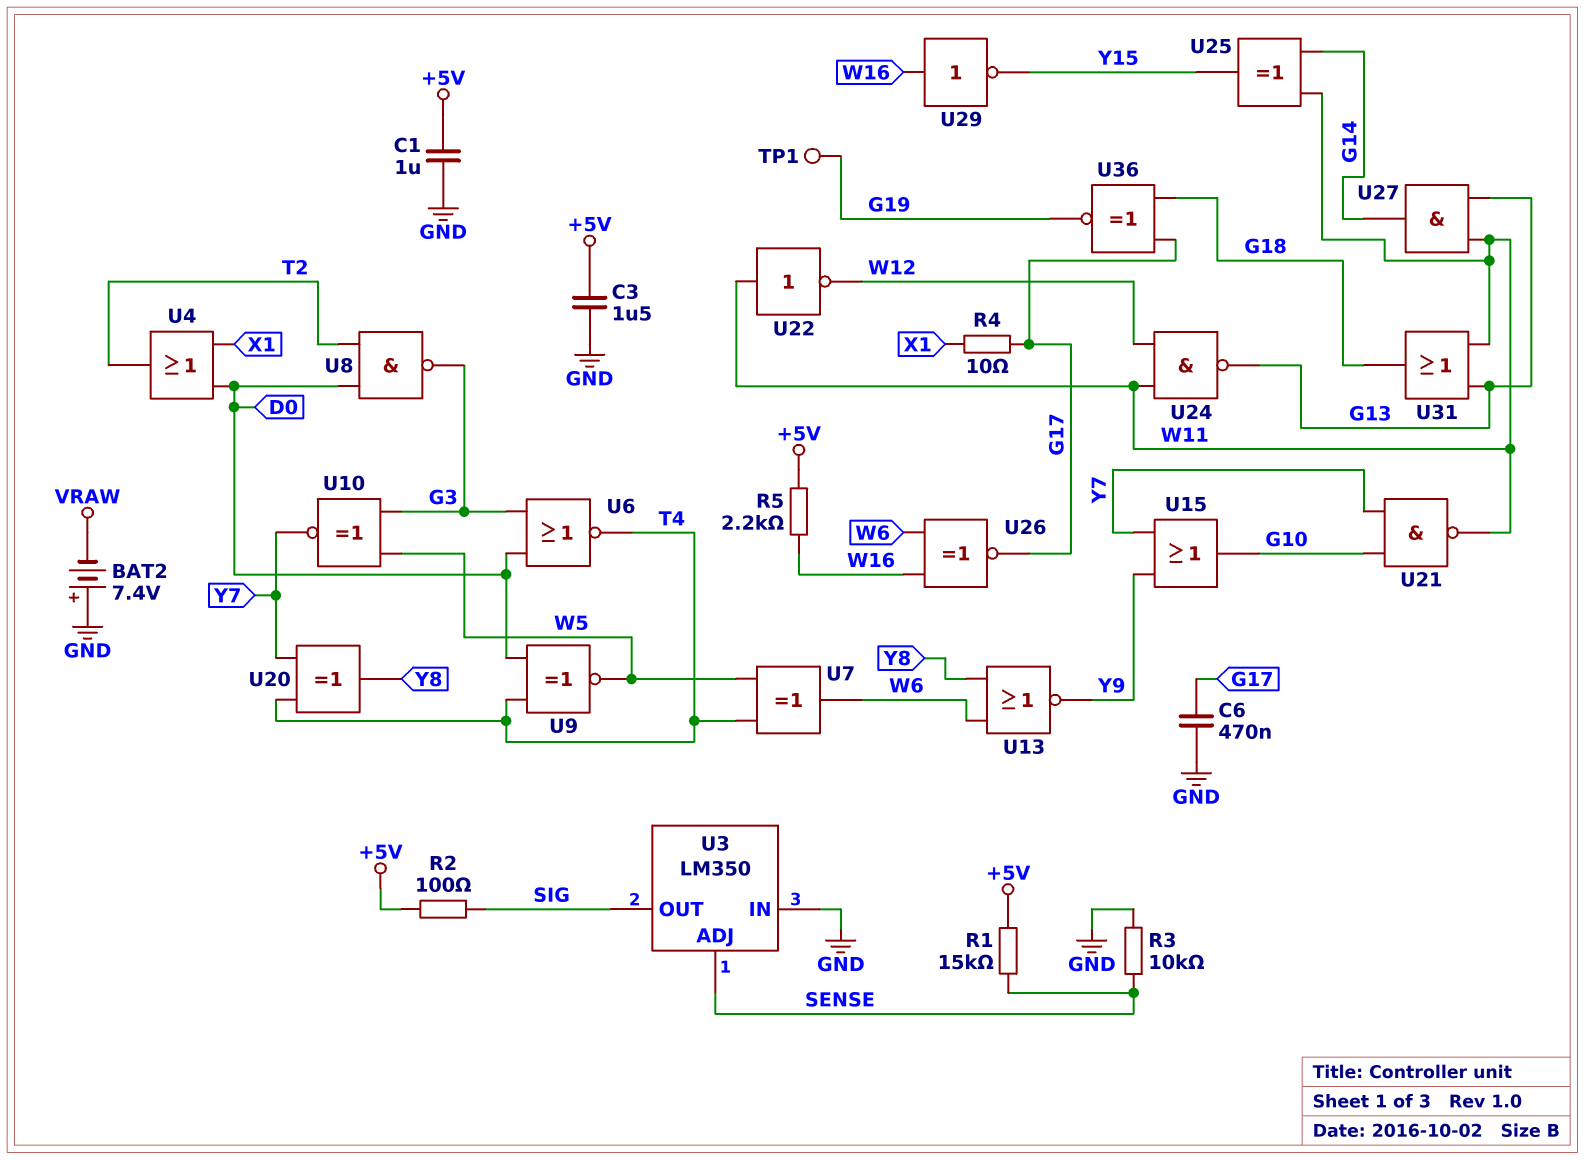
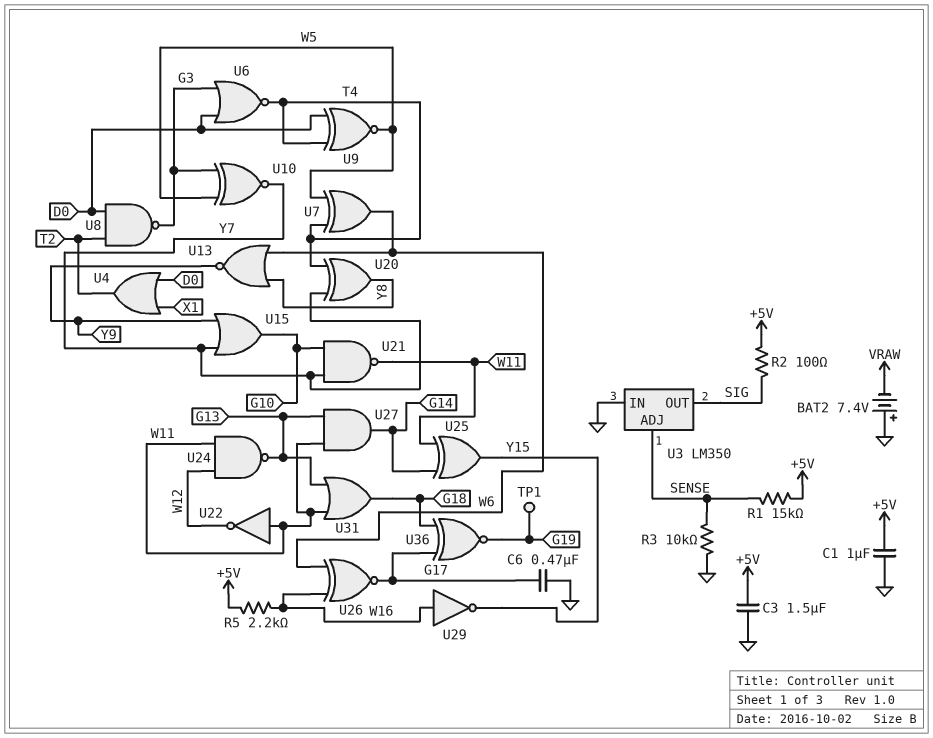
R4: 10 (G17, X1) -> none

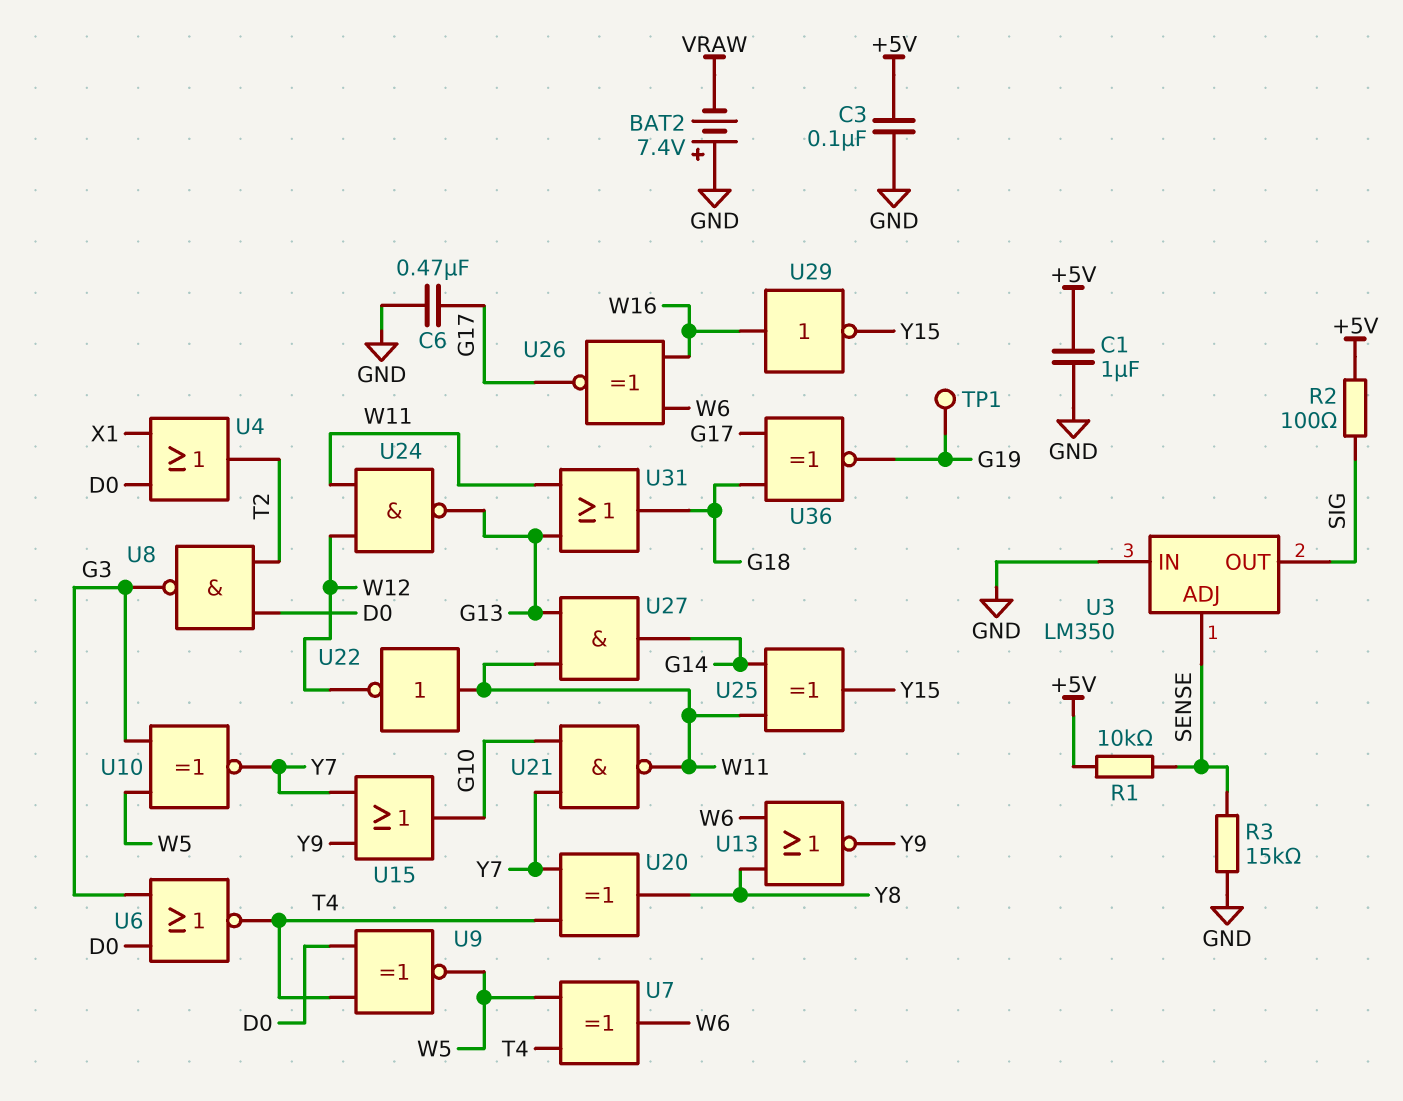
C3: 1.5uF (+5V, GND) -> 100nF (+5V, GND)
R1: 15k (+5V, SENSE) -> 10k (+5V, SENSE)
R3: 10k (GND, SENSE) -> 15k (GND, SENSE)
R5: 2.2k (+5V, W16) -> none

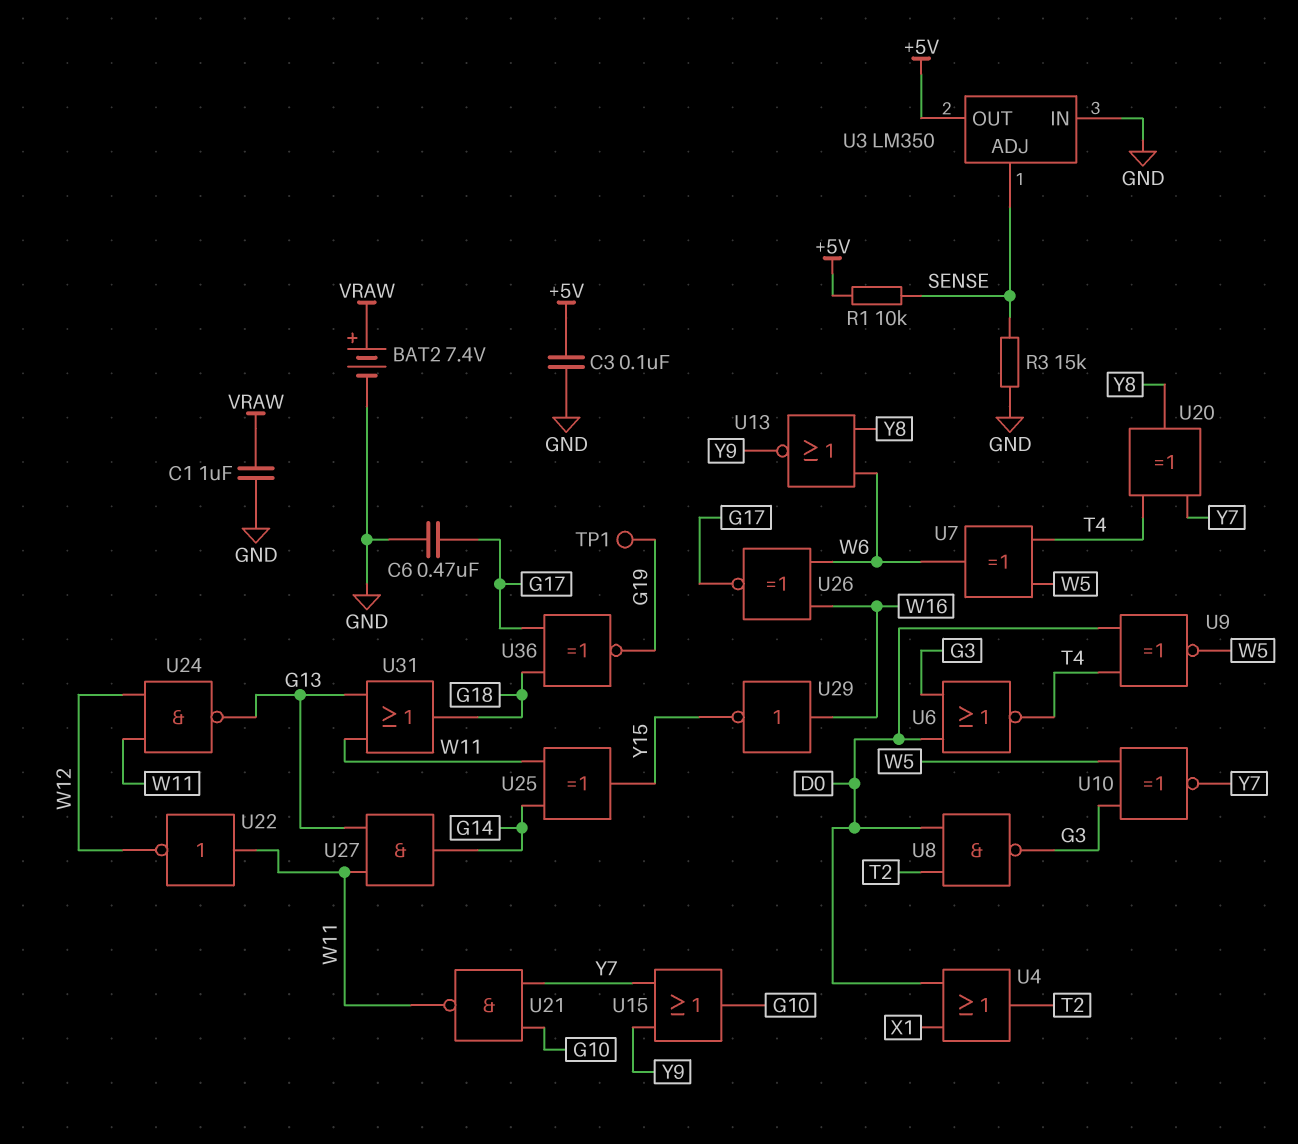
BAT2: 7.4V (plus GND, minus VRAW) -> 7.4V (plus VRAW, minus GND)
C1: 1uF (+5V, GND) -> 1uF (GND, VRAW)
R2: 100 (+5V, SIG) -> none
U3 pin OUT: SIG -> +5V

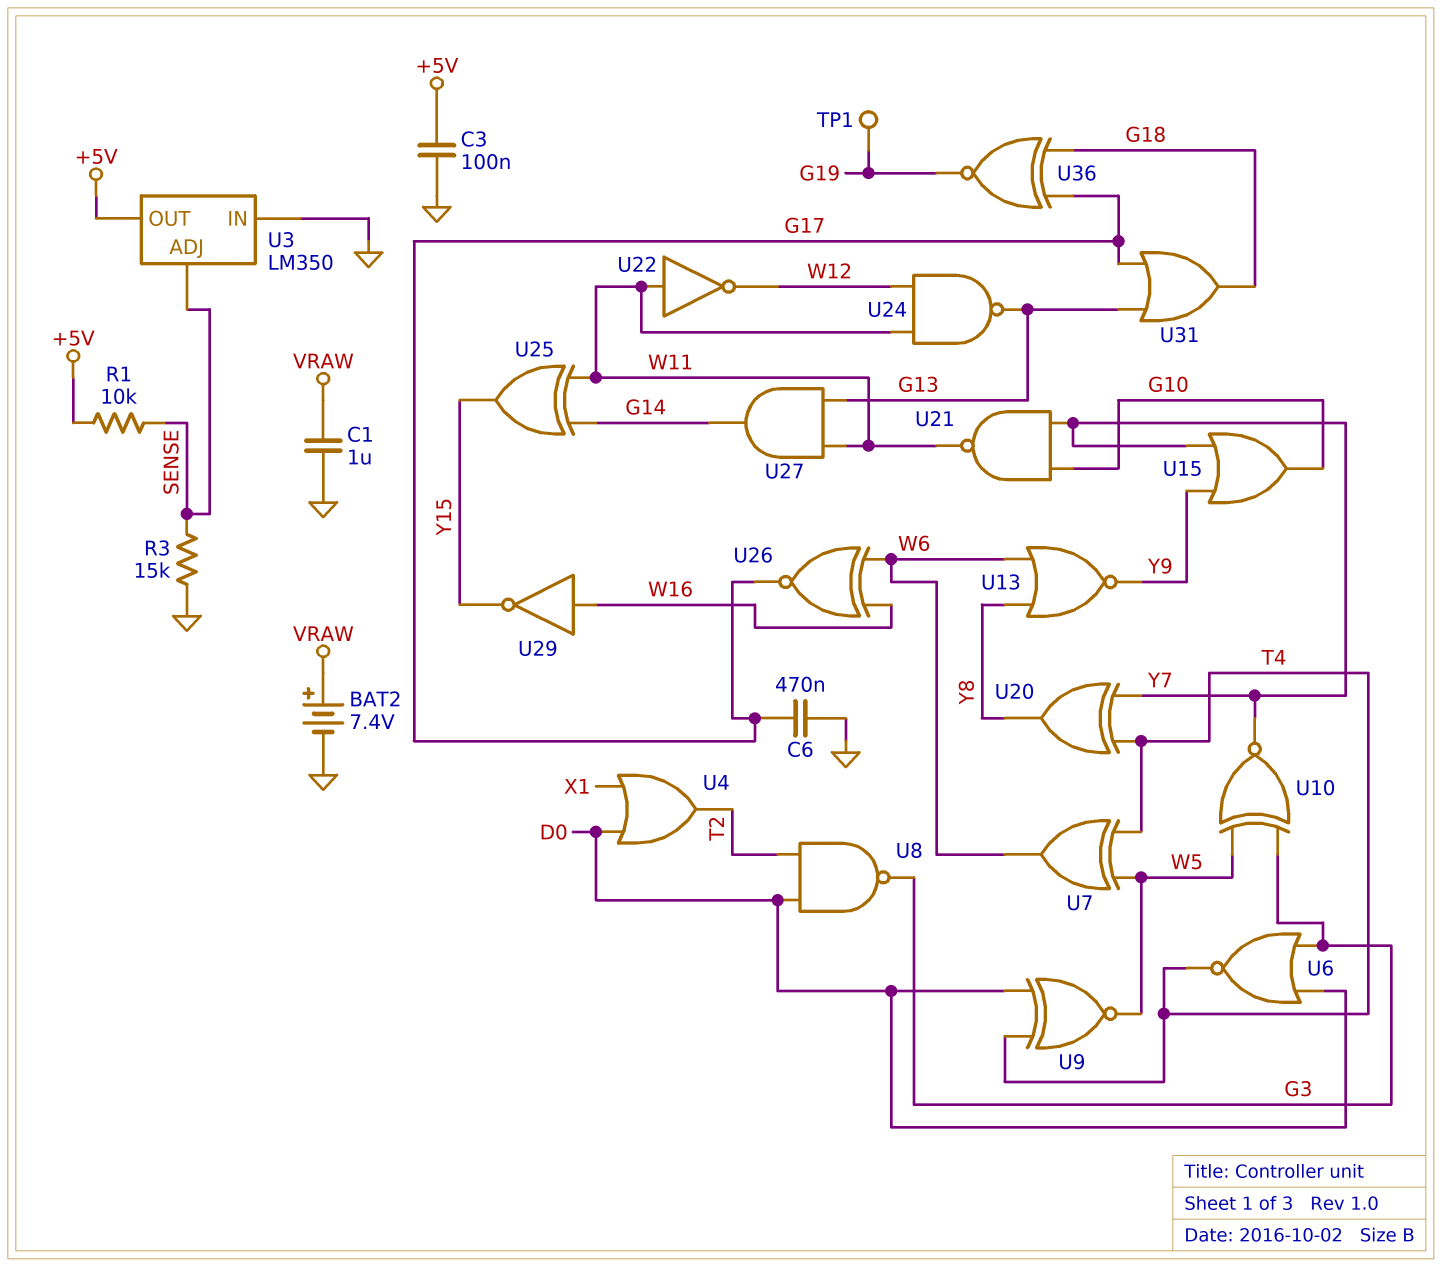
U31: OR (in G13, in W11, out G18) -> OR (in G13, in G17, out G18)

